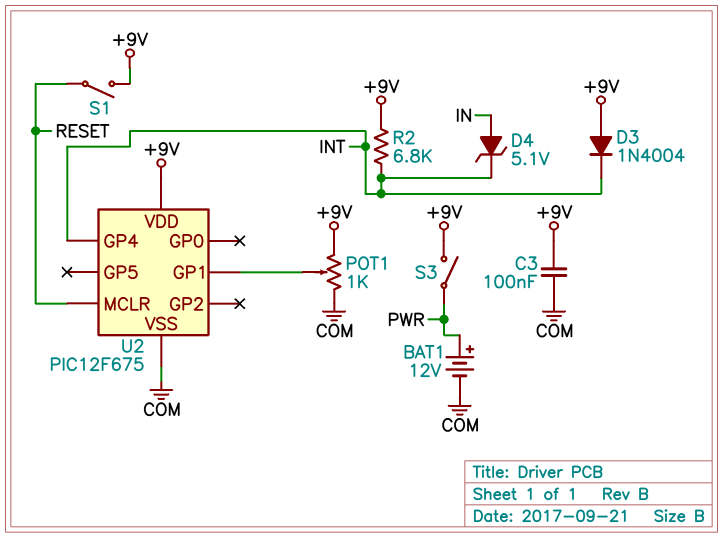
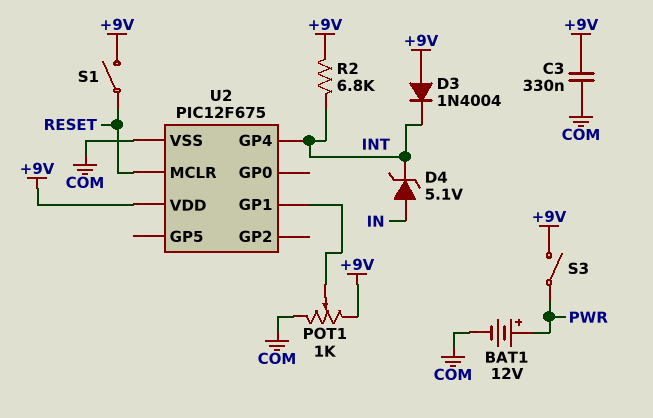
C3: 100nF (+9V, COM) -> 330nF (+9V, COM)

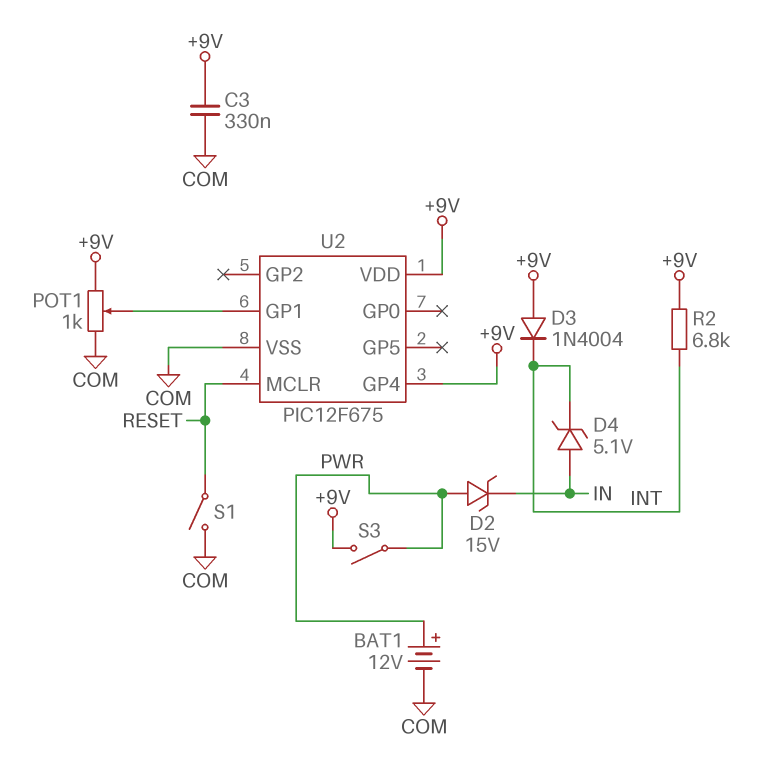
D2: none -> zener 15V (A PWR, K IN)
S1: switch (+9V, RESET) -> switch (COM, RESET)
U2 pin GP4: INT -> +9V

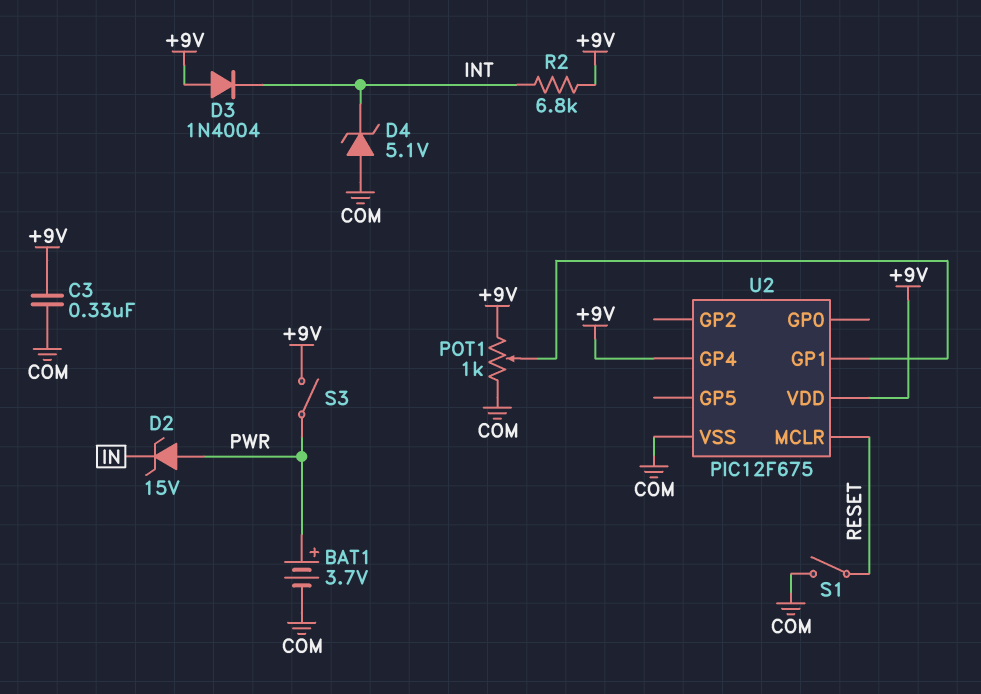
BAT1: 12V (plus PWR, minus COM) -> 3.7V (plus PWR, minus COM)
D4: zener 5.1V (A IN, K INT) -> zener 5.1V (A COM, K INT)

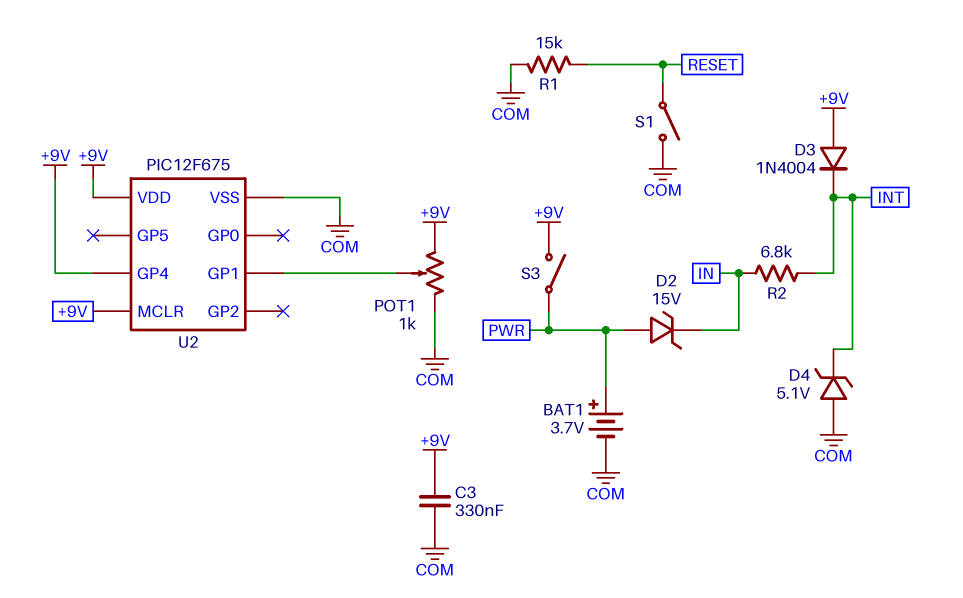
R1: none -> 15k (COM, RESET)
R2: 6.8k (+9V, INT) -> 6.8k (IN, INT)
U2 pin MCLR: RESET -> +9V

